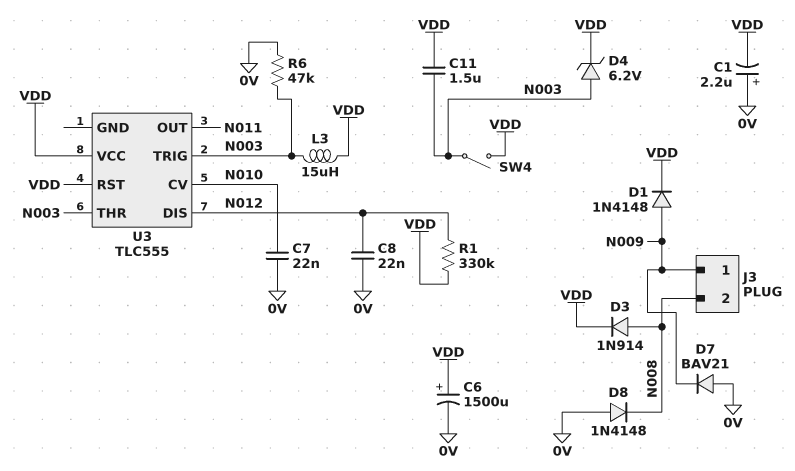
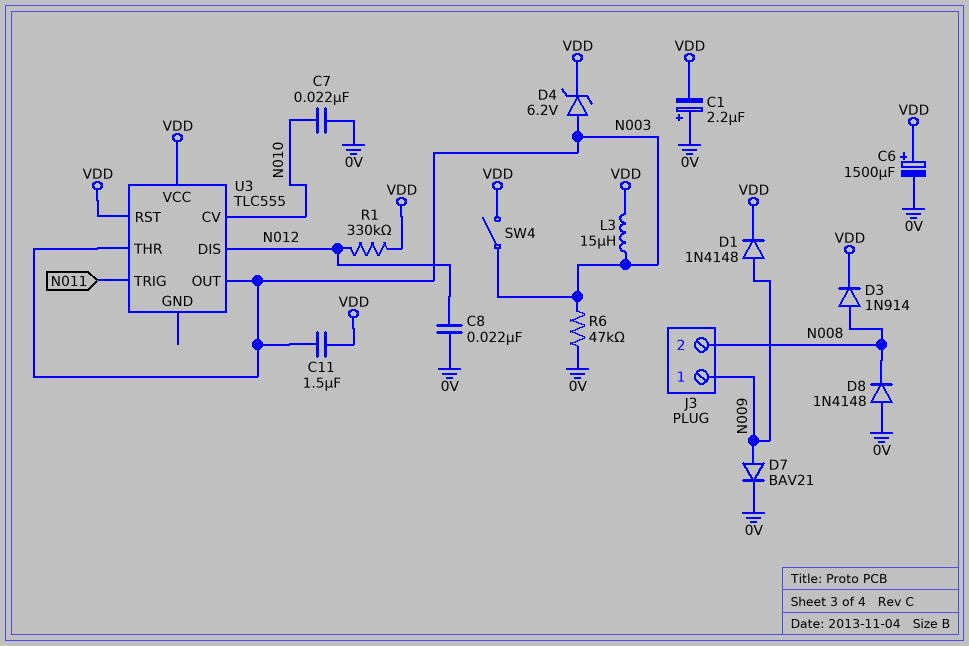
D7: diode BAV21 (A 0V, K N009) -> diode BAV21 (A N009, K 0V)
U3 pin OUT: N011 -> N003
U3 pin TRIG: N003 -> N011

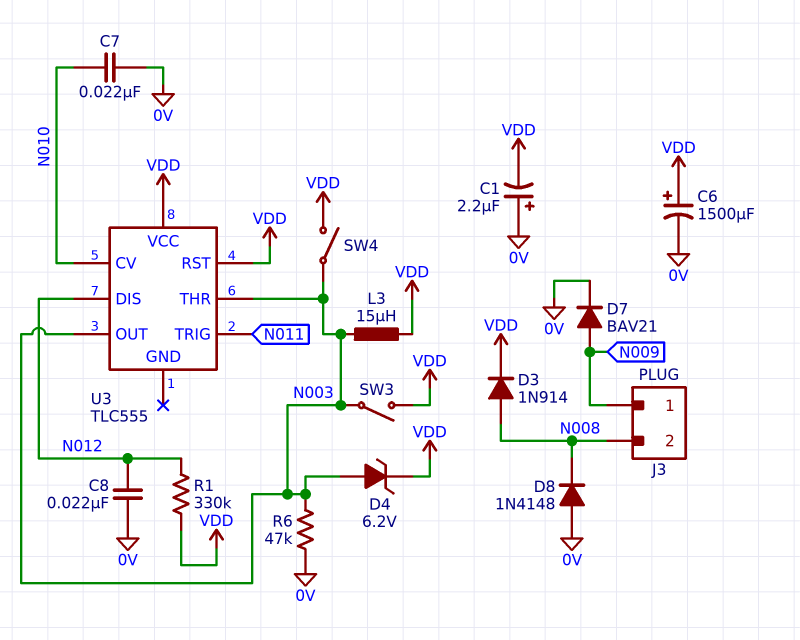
C11: 1.5uF (N003, VDD) -> none
D1: diode 1N4148 (A N009, K VDD) -> none
SW3: none -> switch (N003, VDD)

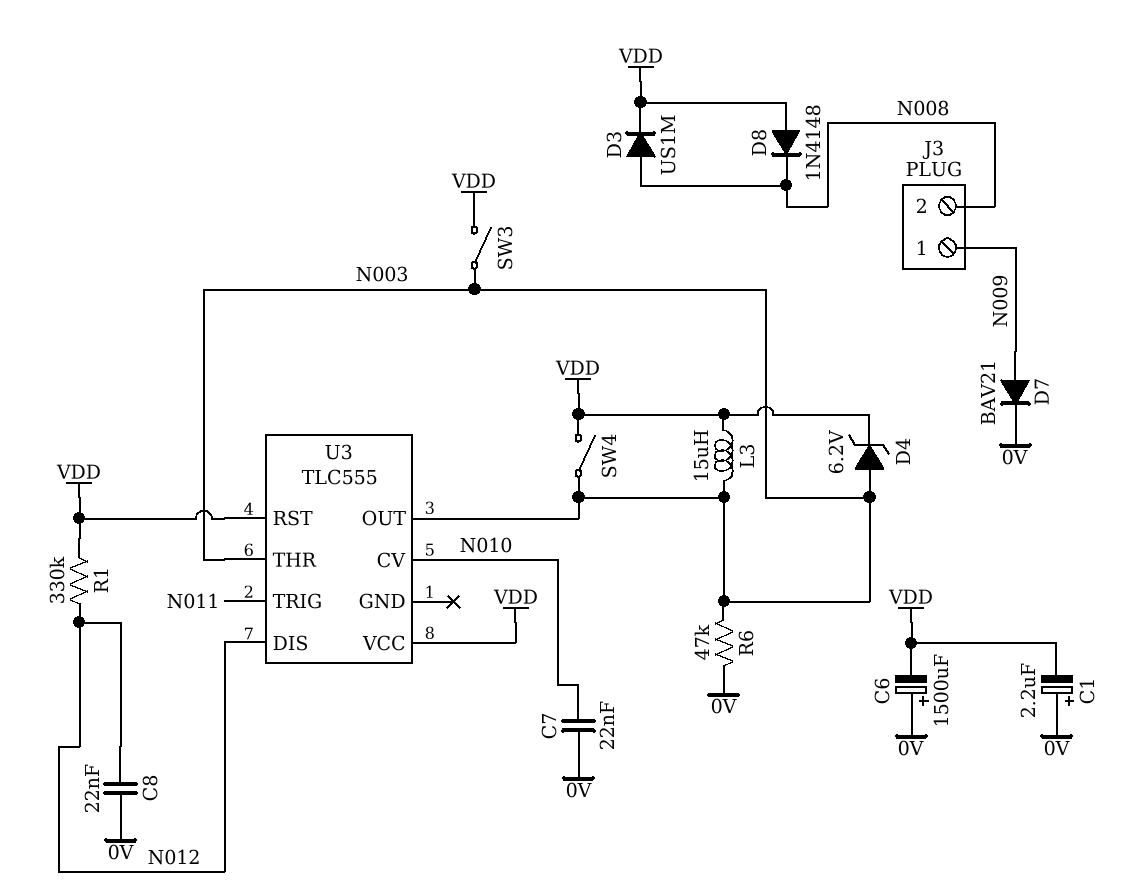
C6: 1500uF (plus VDD, minus 0V) -> 1500uF (plus 0V, minus VDD)
D3: diode 1N914 (A N008, K VDD) -> diode US1M (A N008, K VDD)
D8: diode 1N4148 (A 0V, K N008) -> diode 1N4148 (A VDD, K N008)

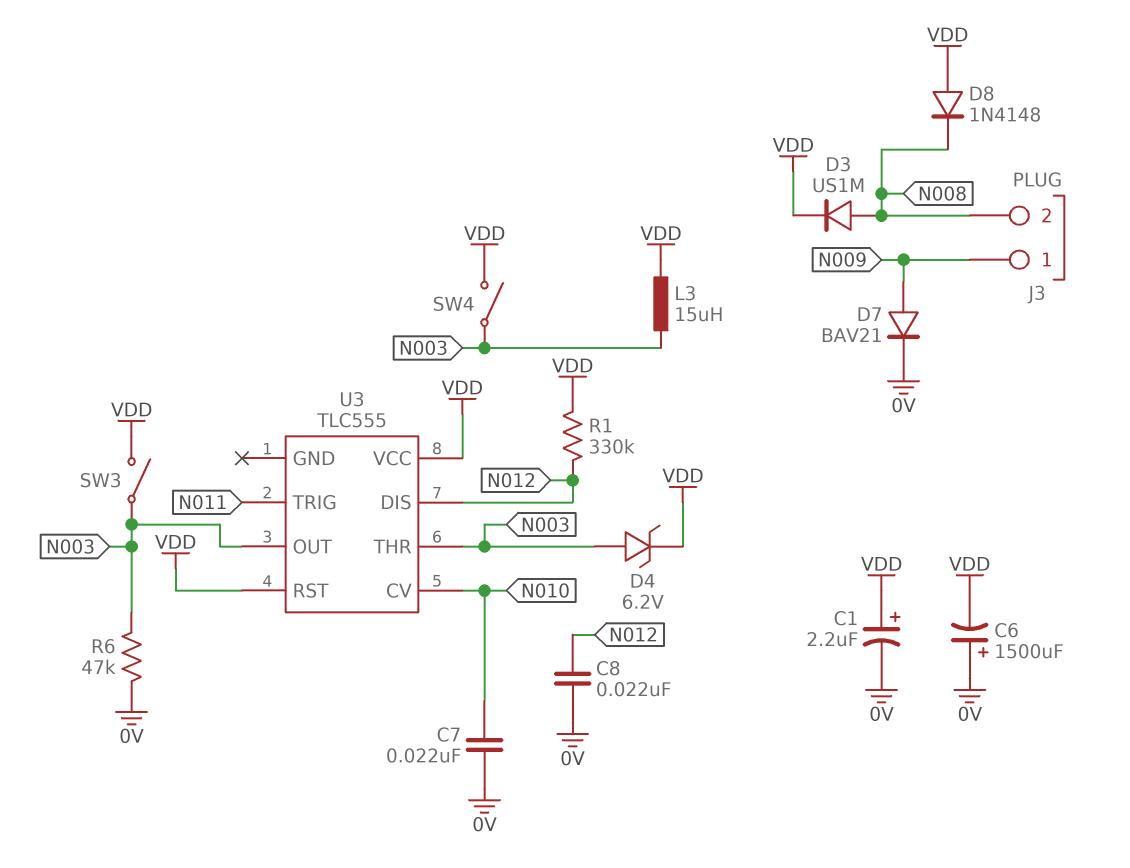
C1: 2.2uF (plus 0V, minus VDD) -> 2.2uF (plus VDD, minus 0V)

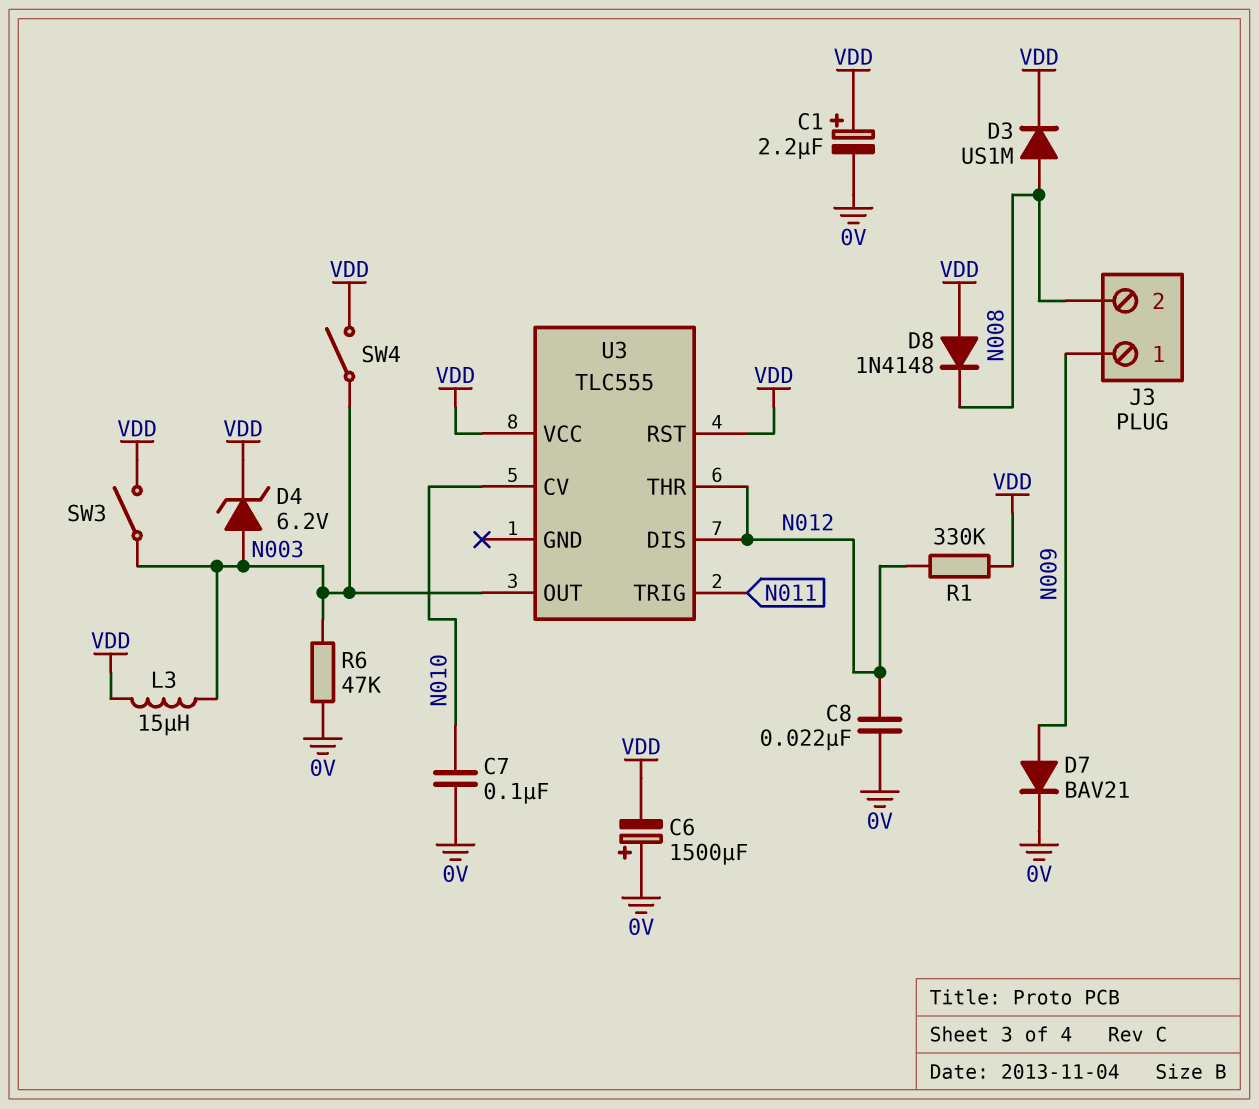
C7: 22nF (0V, N010) -> 100nF (0V, N010)
U3 pin THR: N003 -> N012

